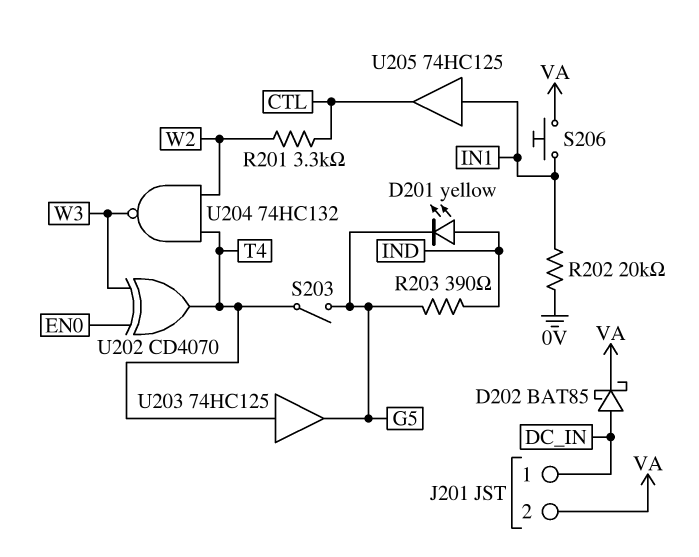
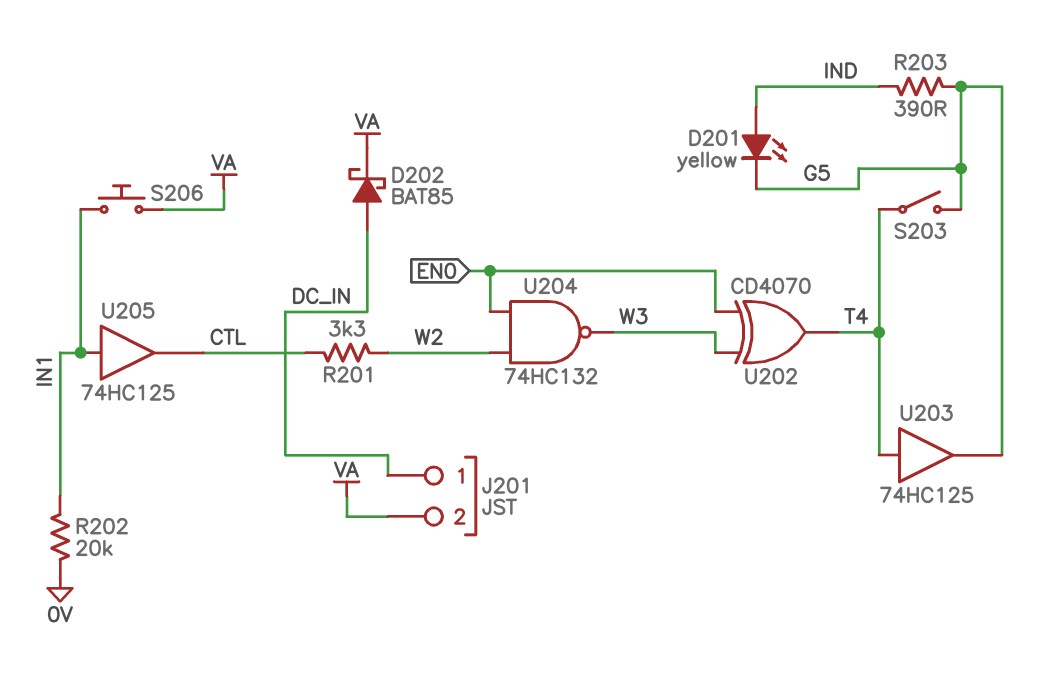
U204: NAND 74HC132 (in T4, in W2, out W3) -> NAND 74HC132 (in EN0, in W2, out W3)

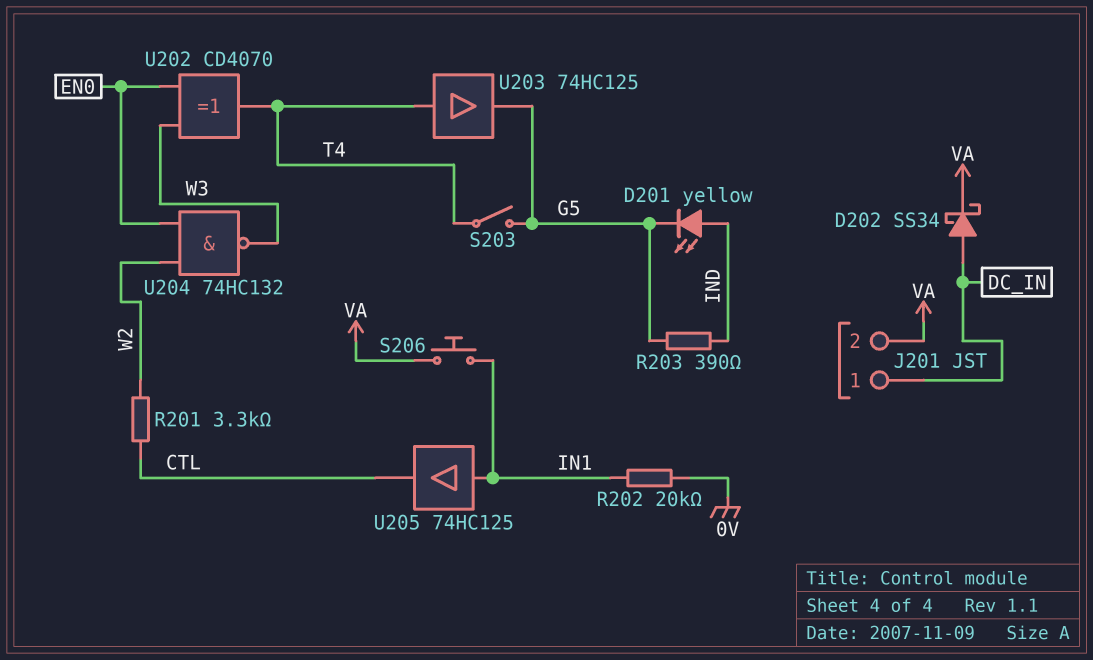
D202: schottky BAT85 (A DC_IN, K VA) -> schottky SS34 (A DC_IN, K VA)

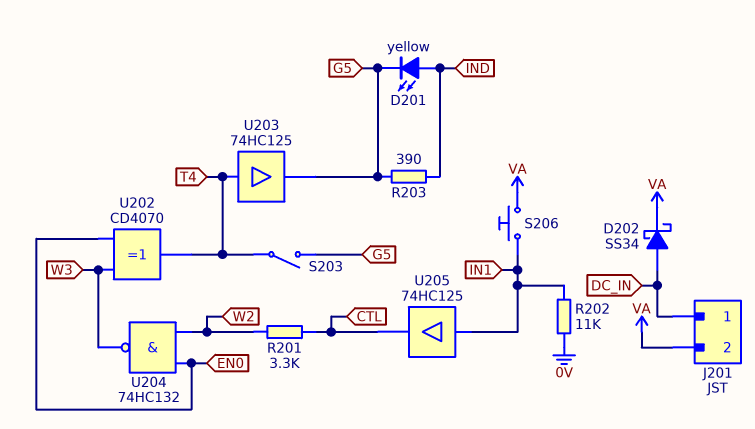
R202: 20k (0V, IN1) -> 11k (0V, IN1)

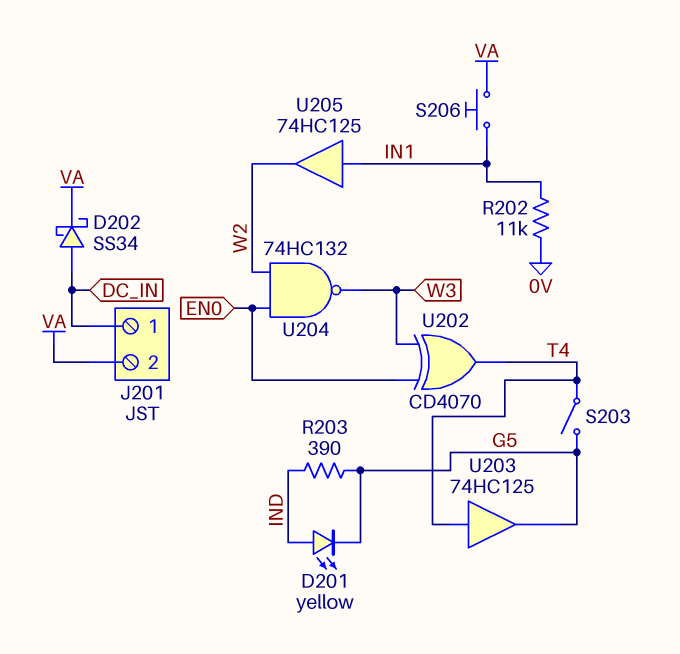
R201: 3.3k (CTL, W2) -> none
U205: buffer 74HC125 (in IN1, out CTL) -> buffer 74HC125 (in IN1, out W2)

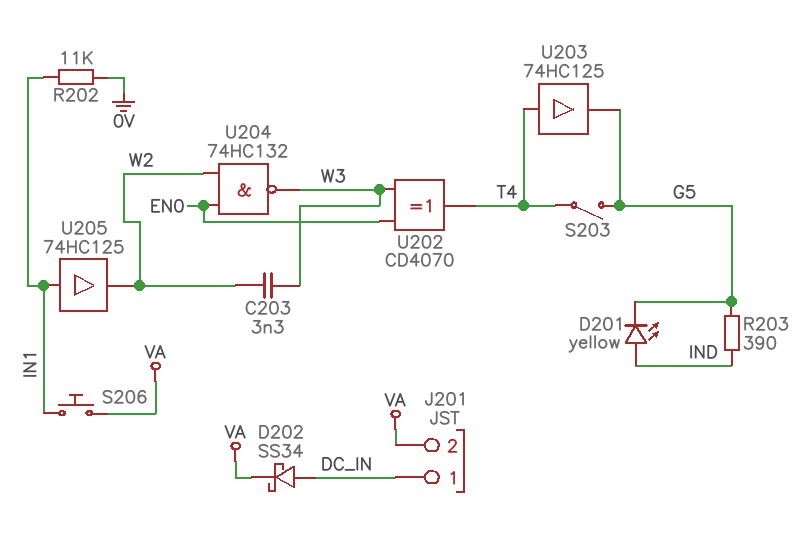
C203: none -> 3.3nF (W2, W3)

